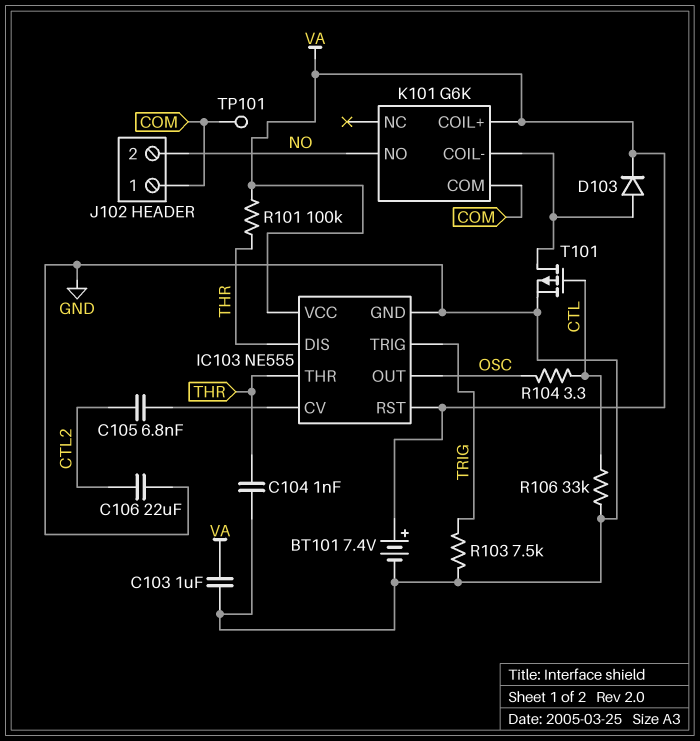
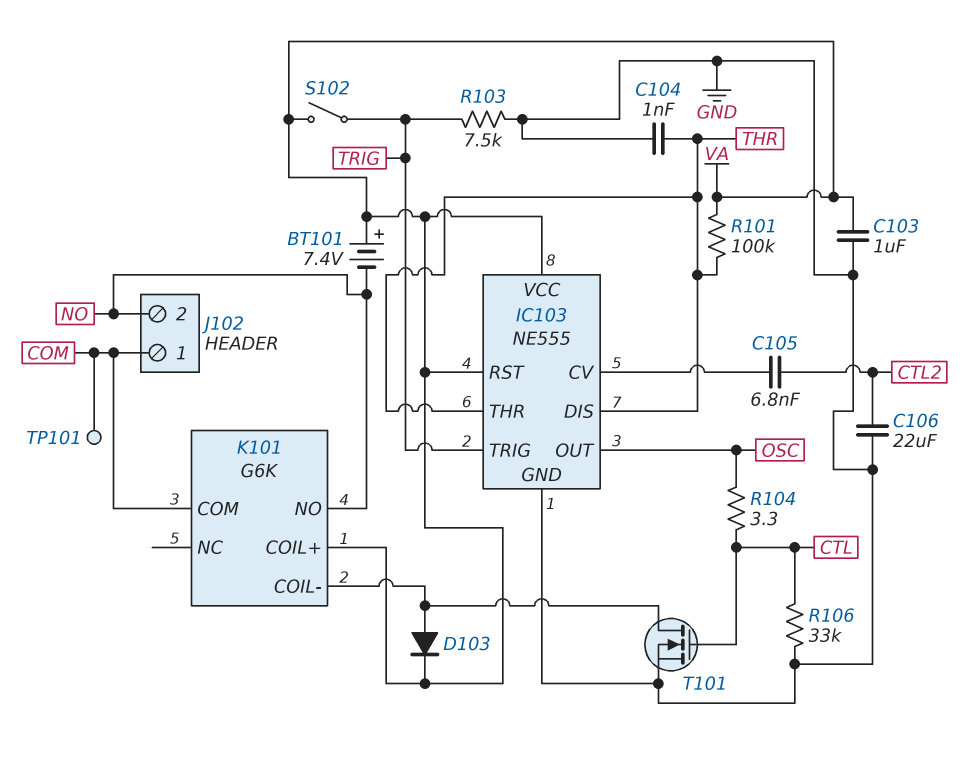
BT101: 7.4V (plus VA, minus GND) -> 7.4V (plus VA, minus NO)
S102: none -> switch (TRIG, VA)
T101: PMOS (G CTL, D K101/COIL-, S GND) -> NMOS (G CTL, D K101/COIL-, S GND)

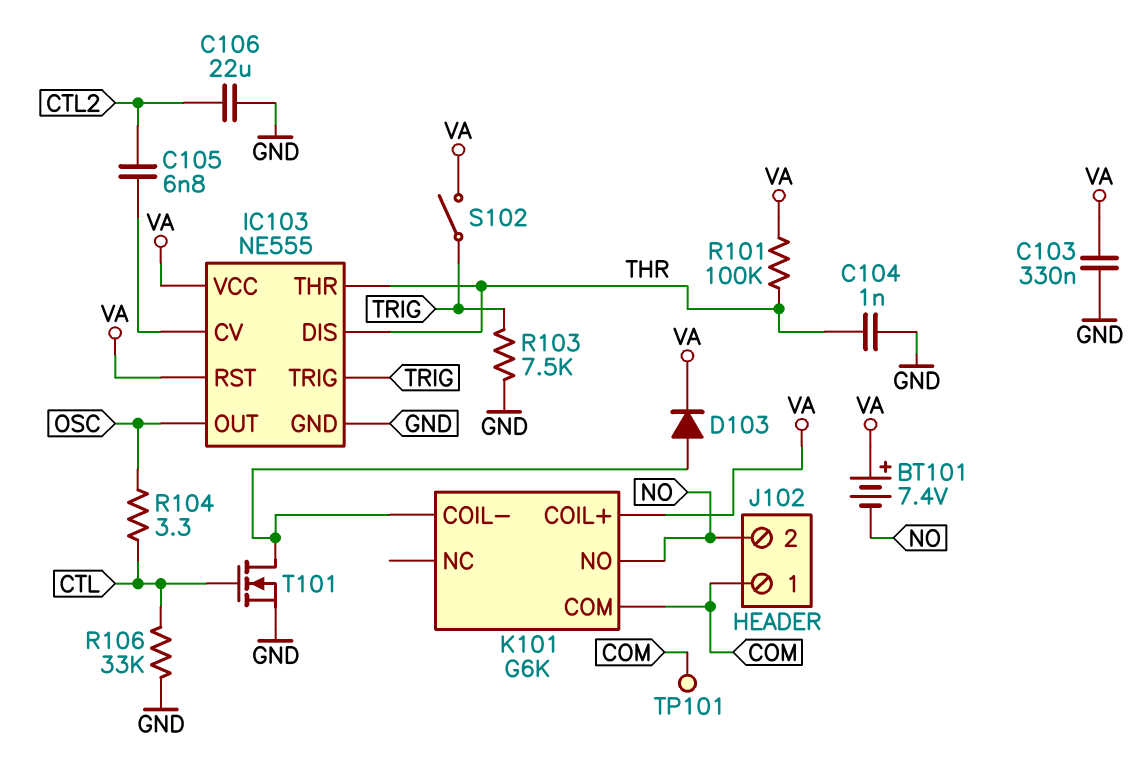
C103: 1uF (GND, VA) -> 330nF (GND, VA)

